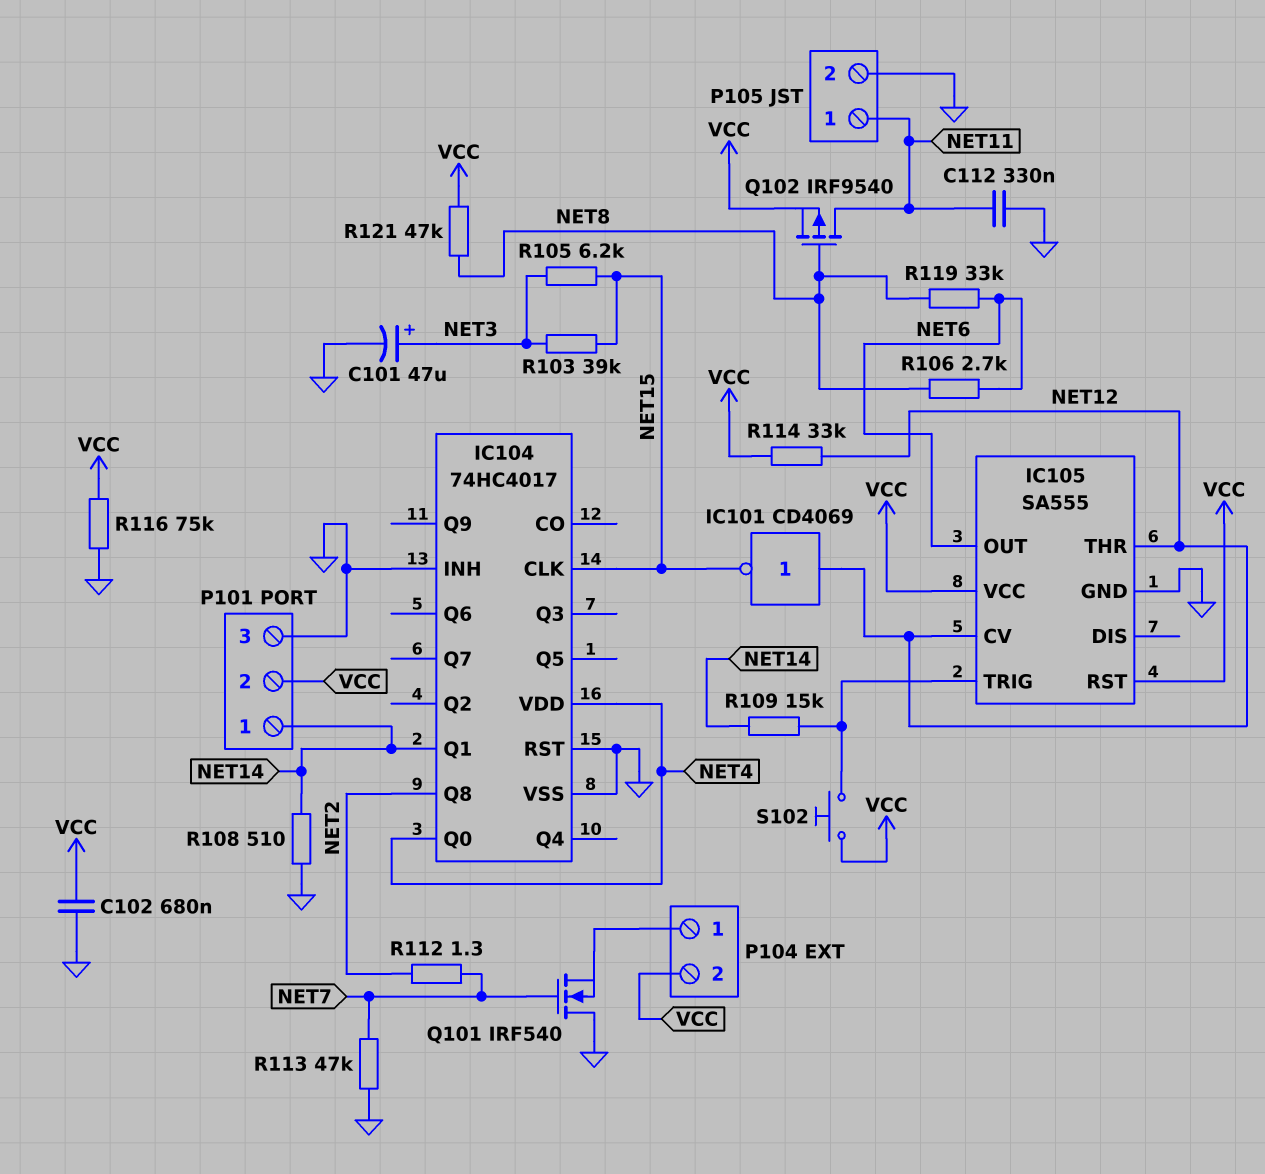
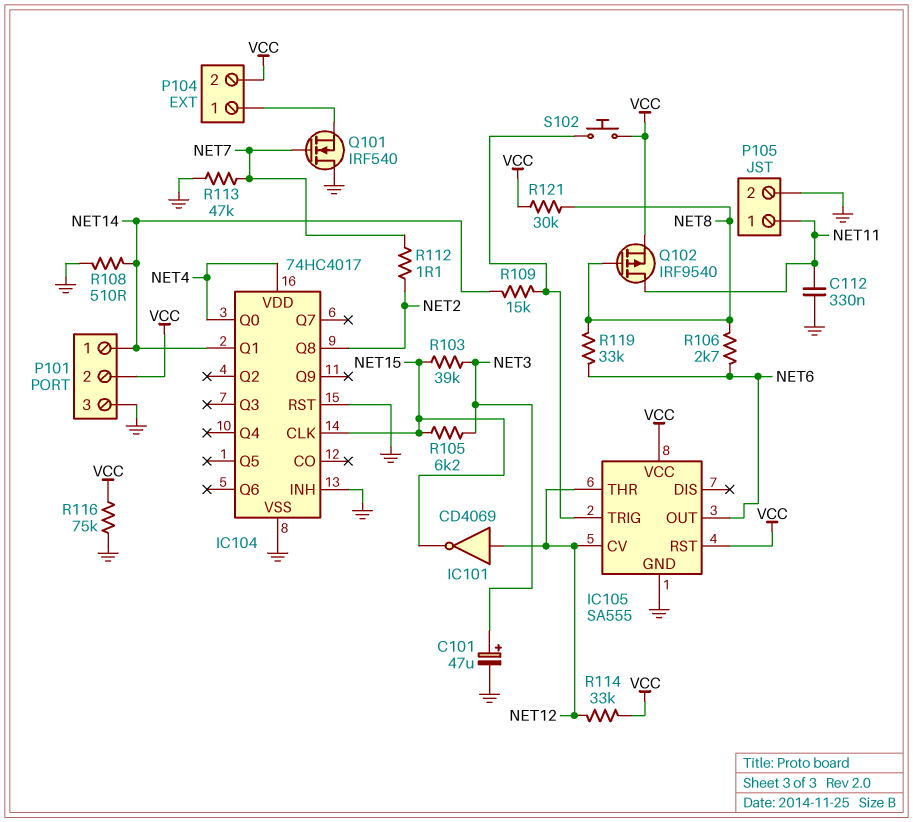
C102: 680nF (GND, VCC) -> none
R112: 1.3 (NET2, NET7) -> 1.1 (NET2, NET7)
R121: 47k (NET8, VCC) -> 30k (NET8, VCC)

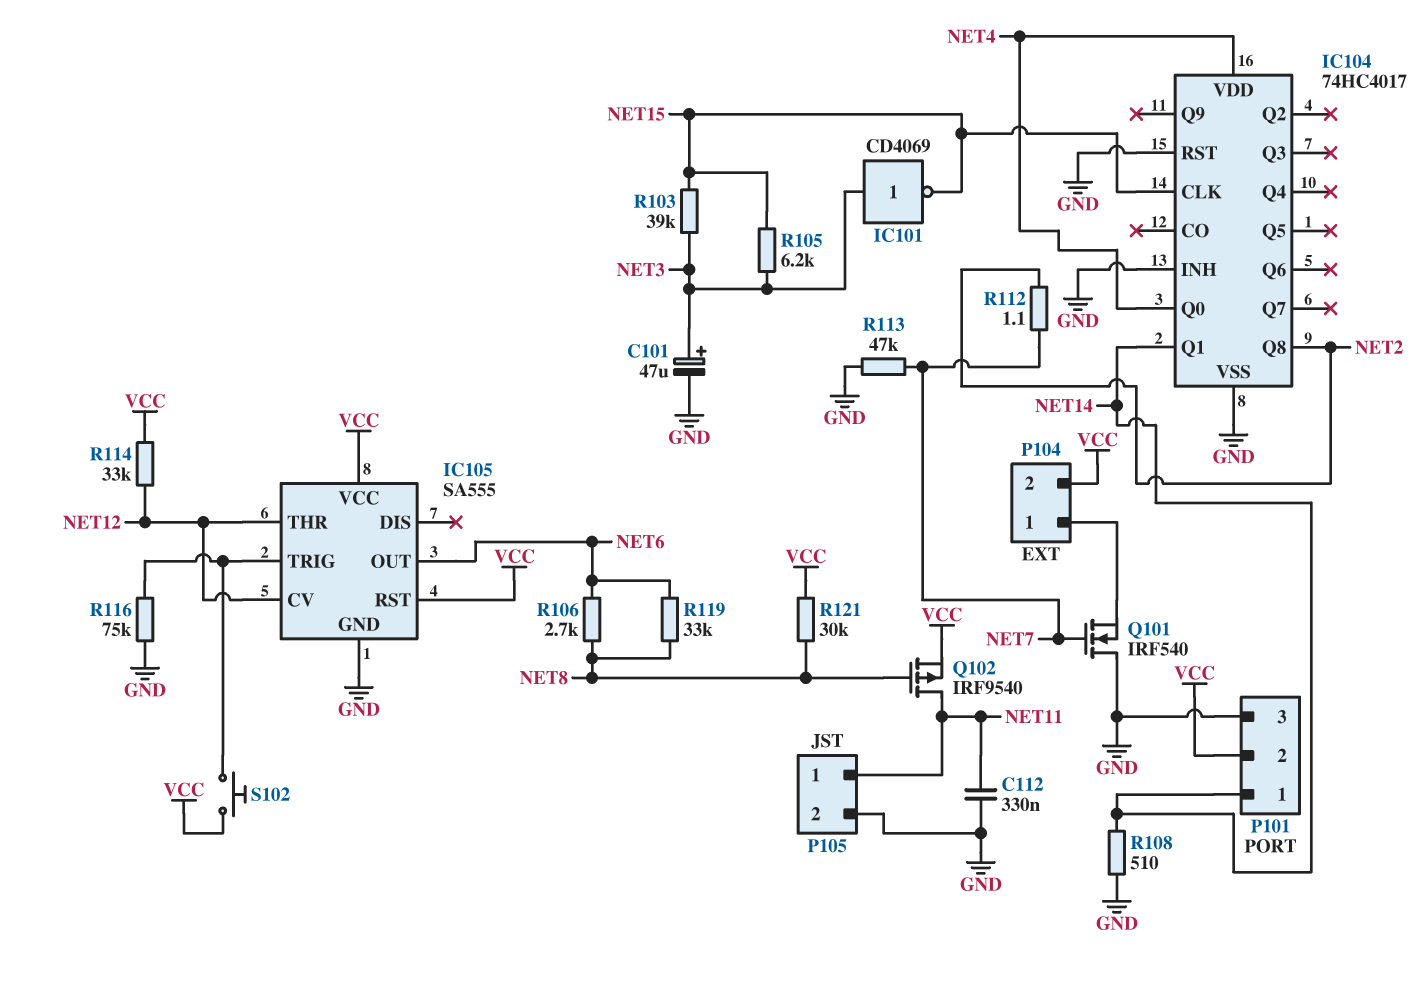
IC101: NOT CD4069 (in NET12, out NET15) -> NOT CD4069 (in NET3, out NET15)
R109: 15k (IC105/TRIG, NET14) -> none
R116: 75k (GND, VCC) -> 75k (GND, IC105/TRIG)

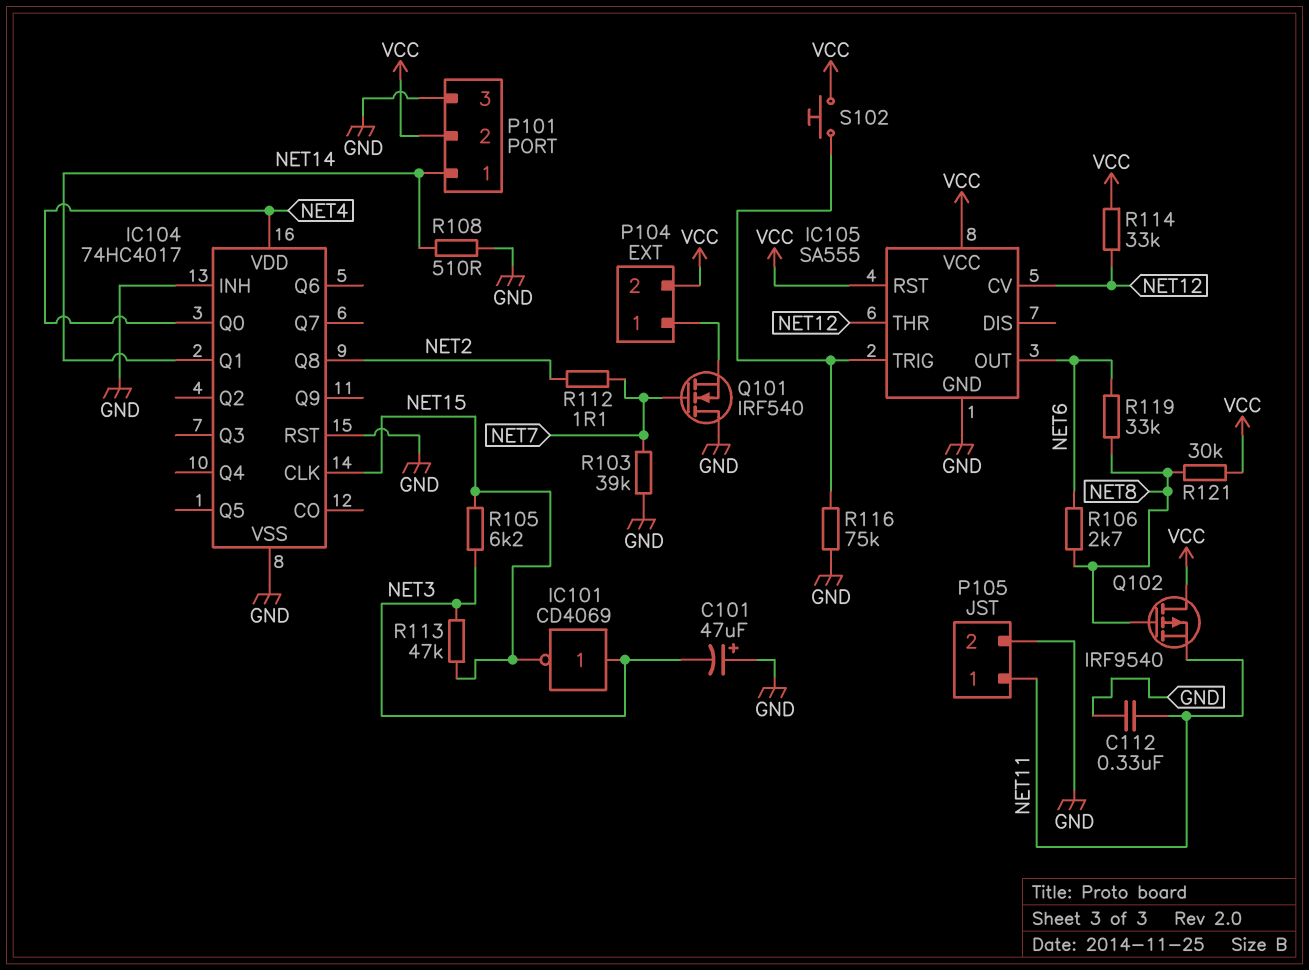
C101: 47uF (plus NET3, minus GND) -> 47uF (plus GND, minus NET3)
Q102: PMOS IRF9540 (G NET8, D NET11, S VCC) -> PMOS IRF9540 (G NET8, D VCC, S NET11)
R103: 39k (NET3, NET15) -> 39k (GND, NET7)
R113: 47k (GND, NET7) -> 47k (NET3, NET15)

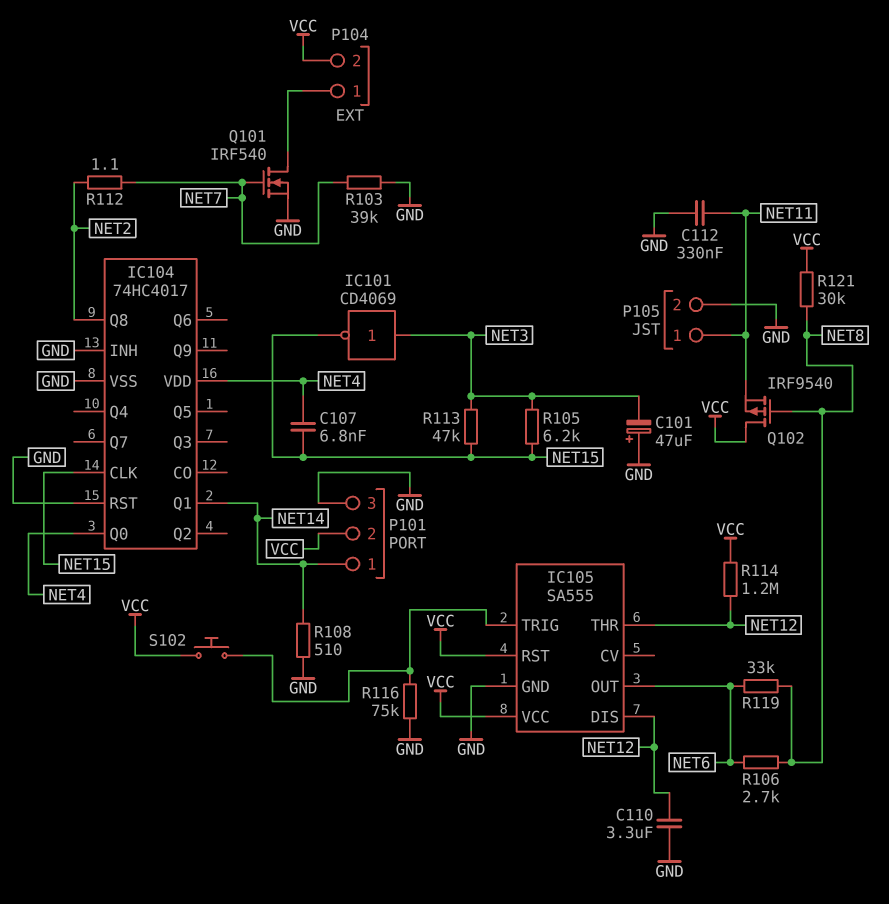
C107: none -> 6.8nF (NET4, NET15)
C110: none -> 3.3uF (GND, NET12)
IC105 pin CV: NET12 -> none
IC105 pin DIS: none -> NET12
Q101: NMOS IRF540 (G NET7, D GND, S P104/1) -> NMOS IRF540 (G NET7, D P104/1, S GND)
R114: 33k (NET12, VCC) -> 1.2M (NET12, VCC)

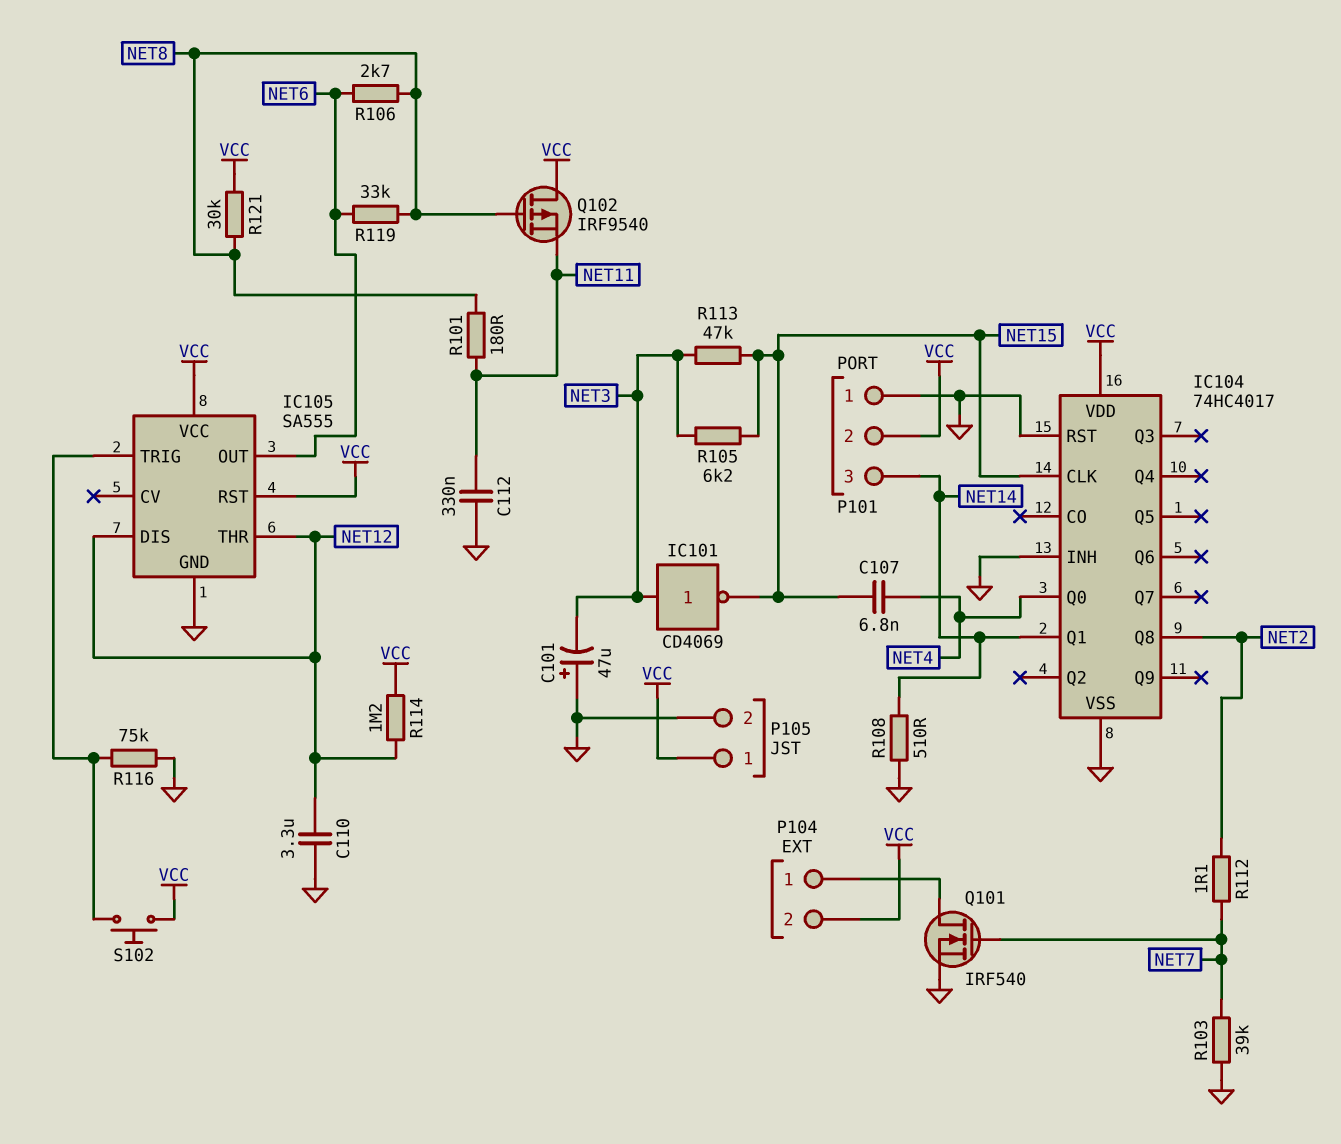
IC104 pin VDD: NET4 -> VCC
P101 pin 1: NET14 -> GND
P101 pin 3: GND -> NET14
P105 pin 1: NET11 -> VCC
R101: none -> 180 (NET8, NET11)

